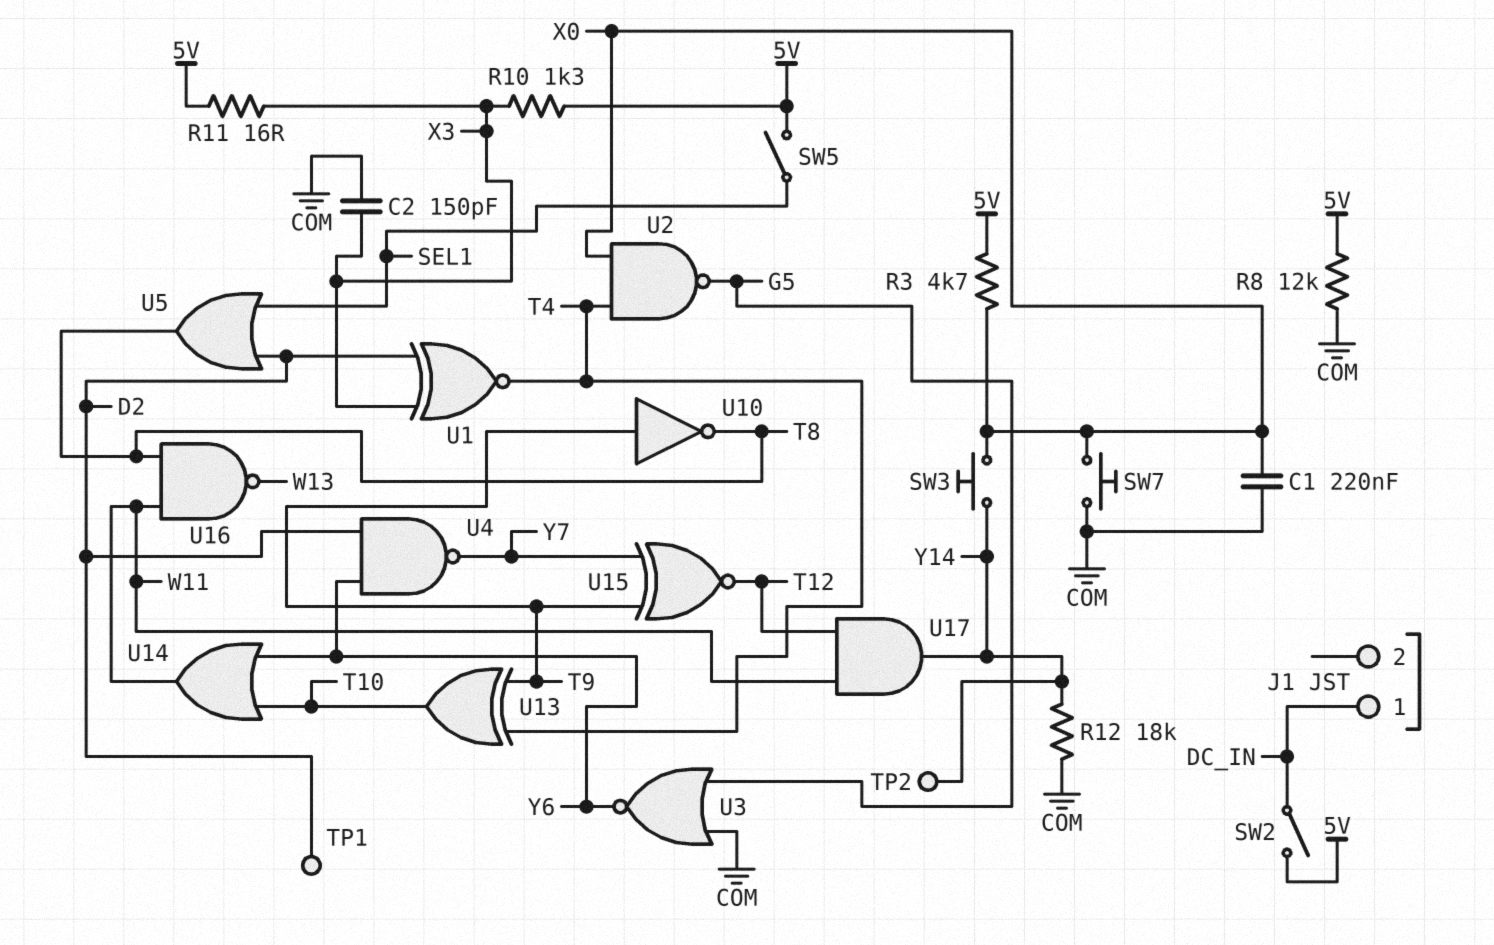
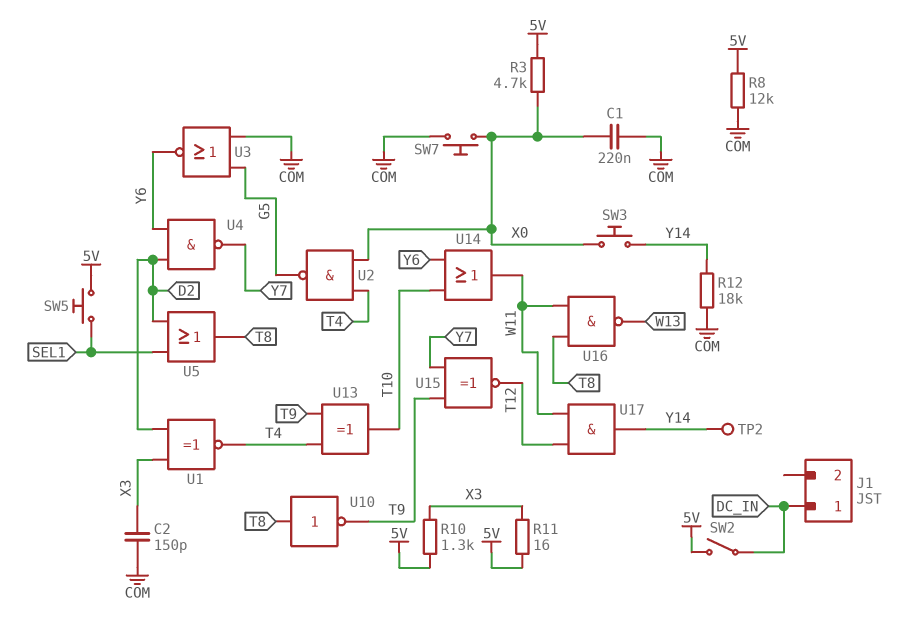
SW5: switch (5V, SEL1) -> button (5V, SEL1)
TP1: test point (D2) -> none
U10: NOT (in T9, out T8) -> NOT (in T8, out T9)

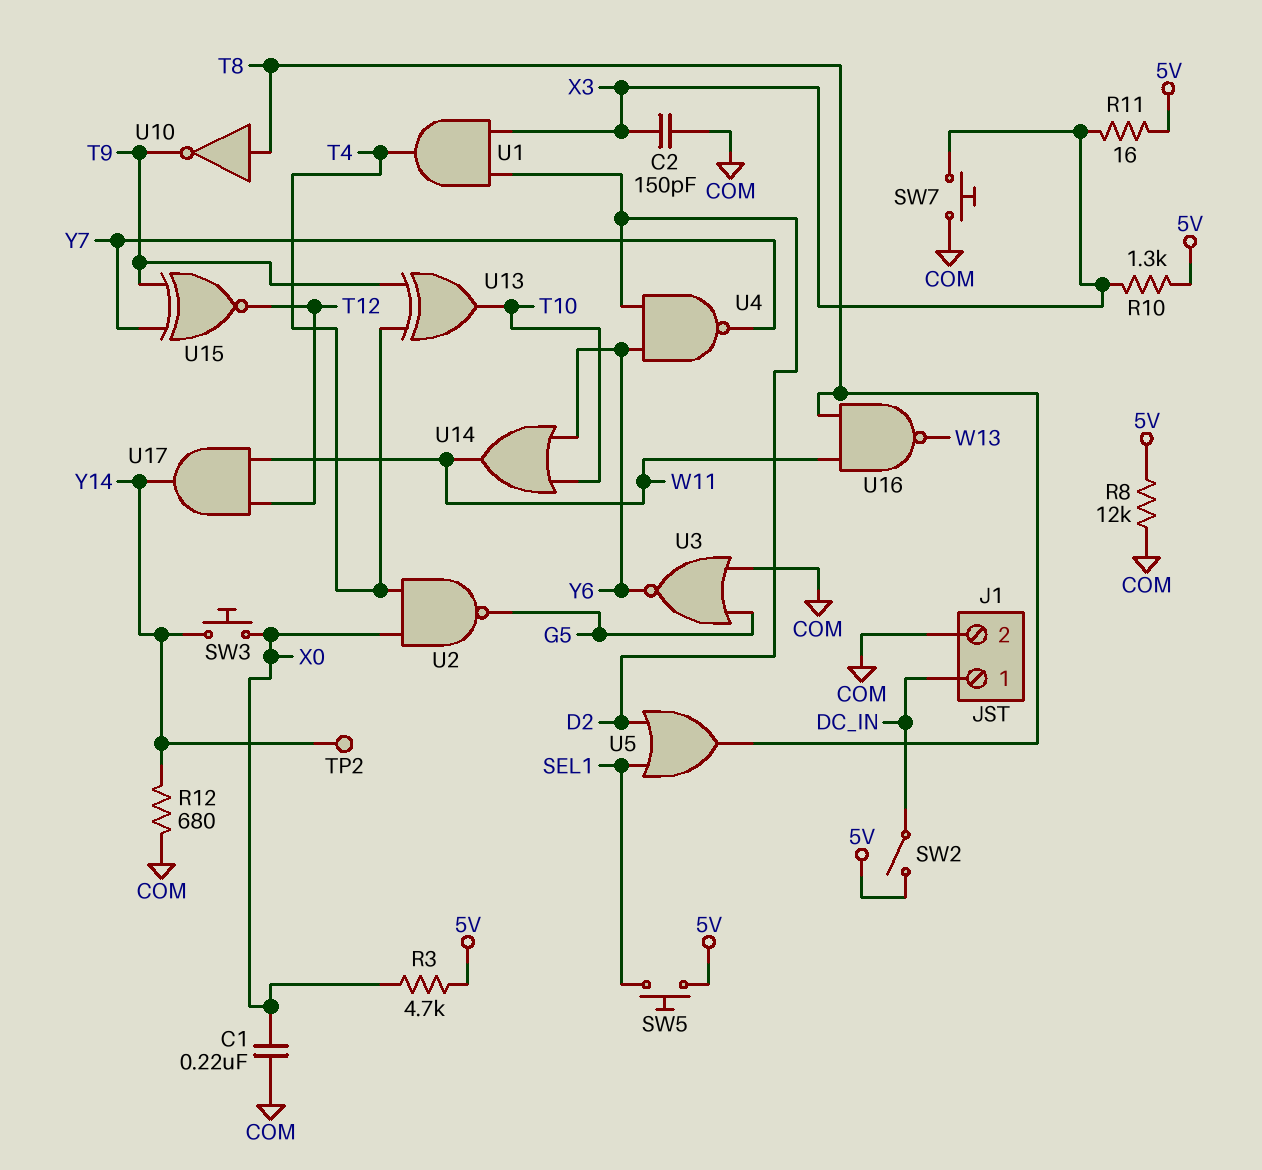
J1 pin 2: none -> COM
R12: 18k (COM, Y14) -> 680 (COM, Y14)
SW7: button (COM, X0) -> button (COM, X3)
U1: XNOR (in D2, in X3, out T4) -> AND (in D2, in X3, out T4)

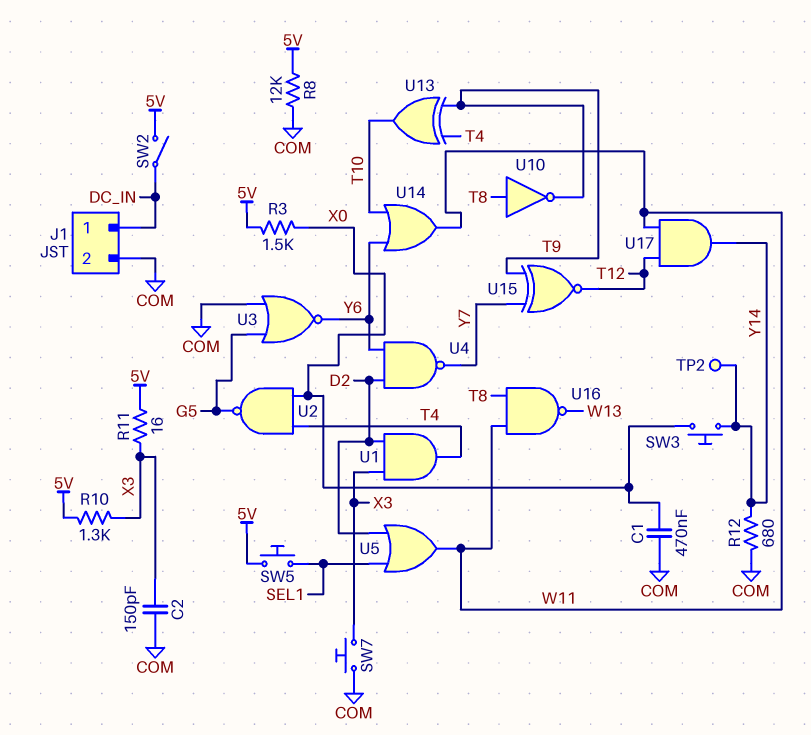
C1: 220nF (COM, X0) -> 470nF (COM, X0)
R3: 4.7k (5V, X0) -> 1.5k (5V, X0)
U5: OR (in D2, in SEL1, out T8) -> OR (in D2, in SEL1, out W11)

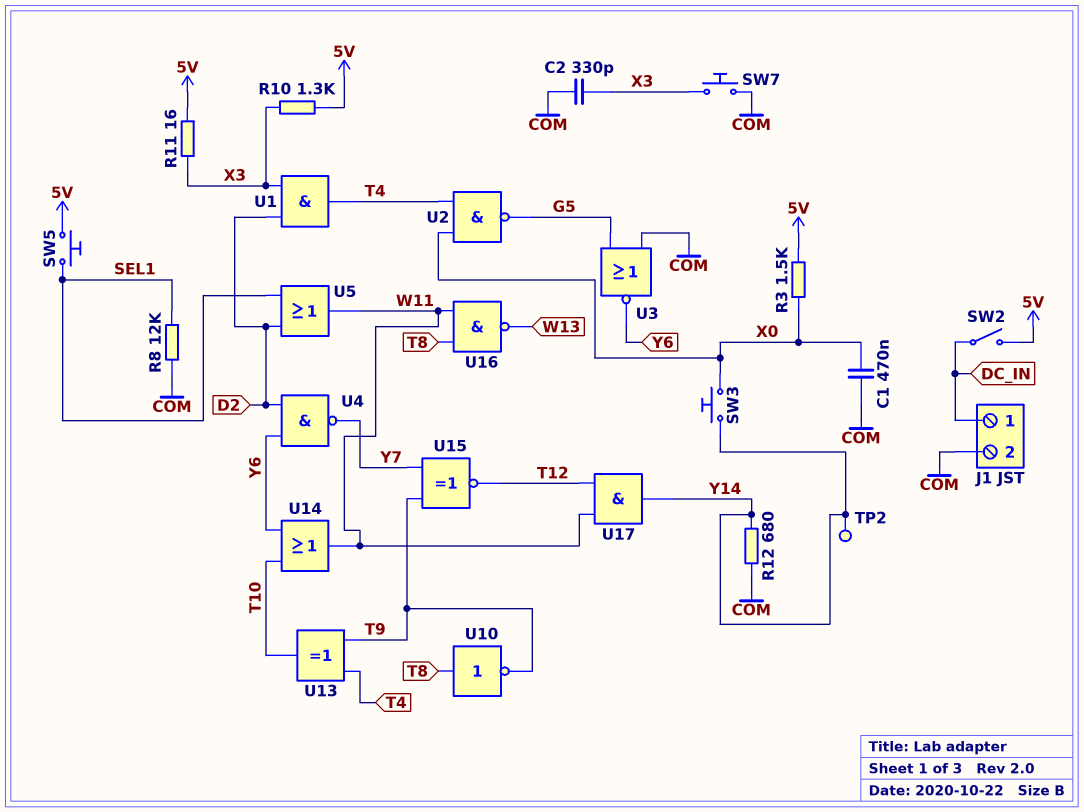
C2: 150pF (COM, X3) -> 330pF (COM, X3)
R8: 12k (5V, COM) -> 12k (COM, SEL1)

